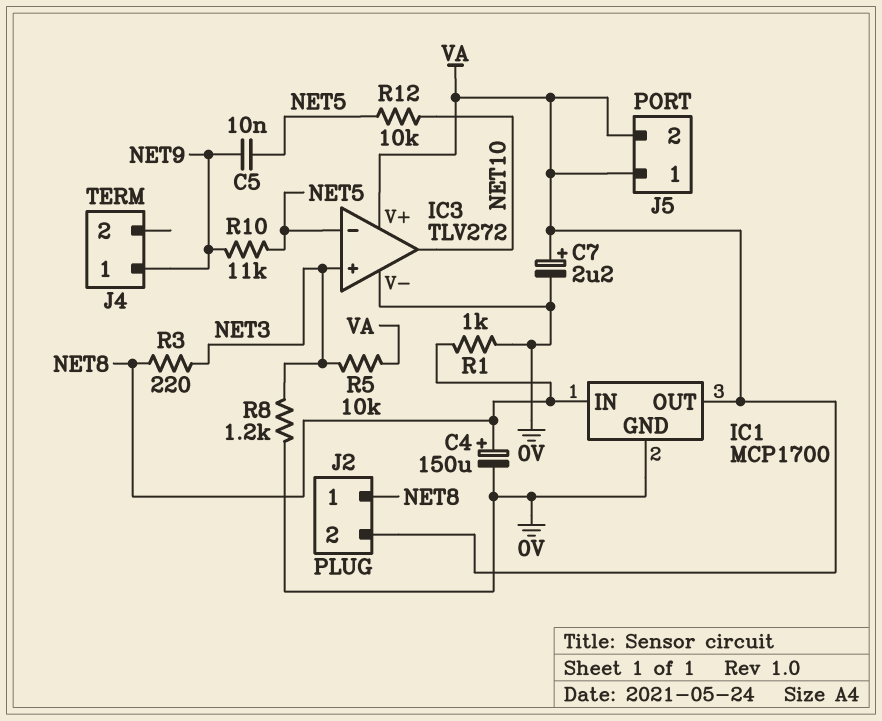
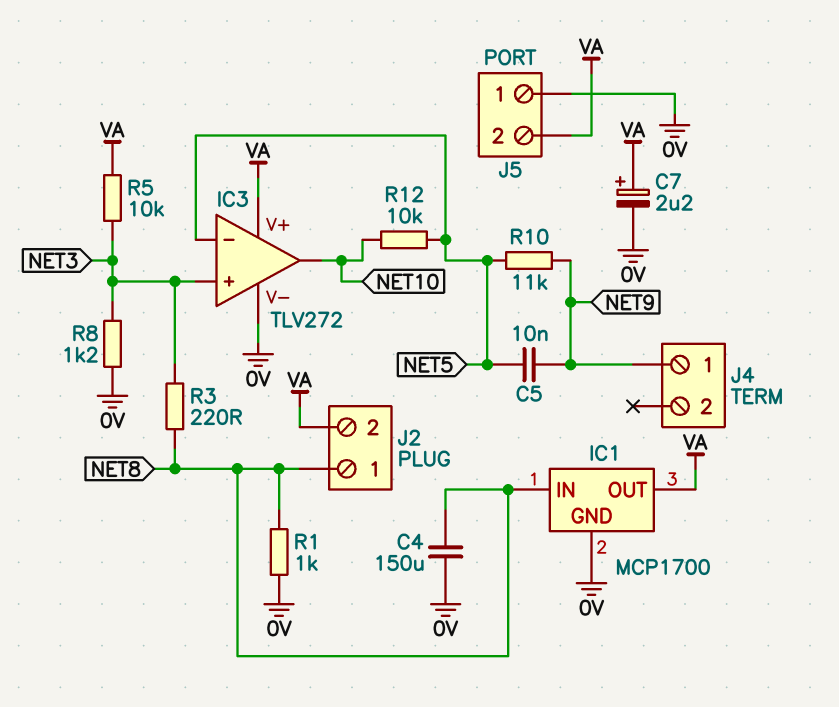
C4: 150uF (plus NET8, minus 0V) -> 150uF (0V, NET8)
J5 pin 1: VA -> 0V

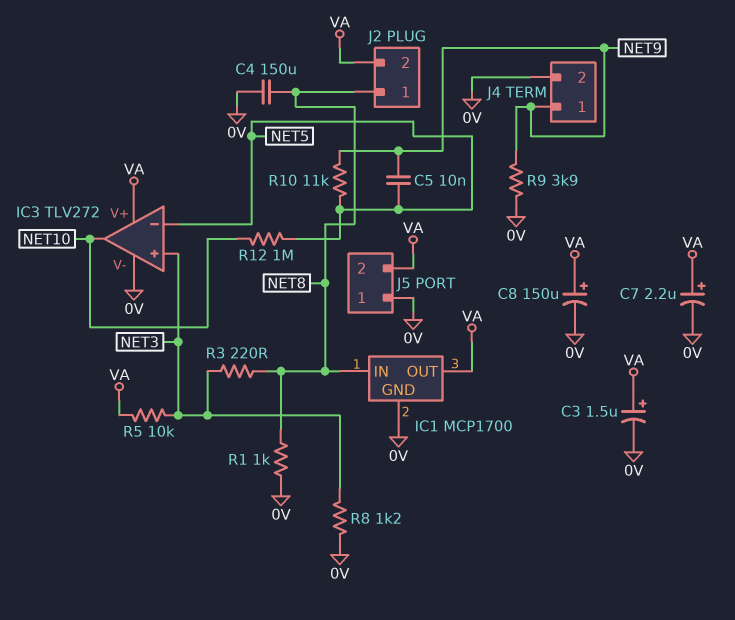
C3: none -> 1.5uF (plus VA, minus 0V)
C8: none -> 150uF (plus VA, minus 0V)
J4 pin 2: none -> 0V
R9: none -> 3.9k (0V, NET9)
R12: 10k (NET5, NET10) -> 1M (NET5, NET10)

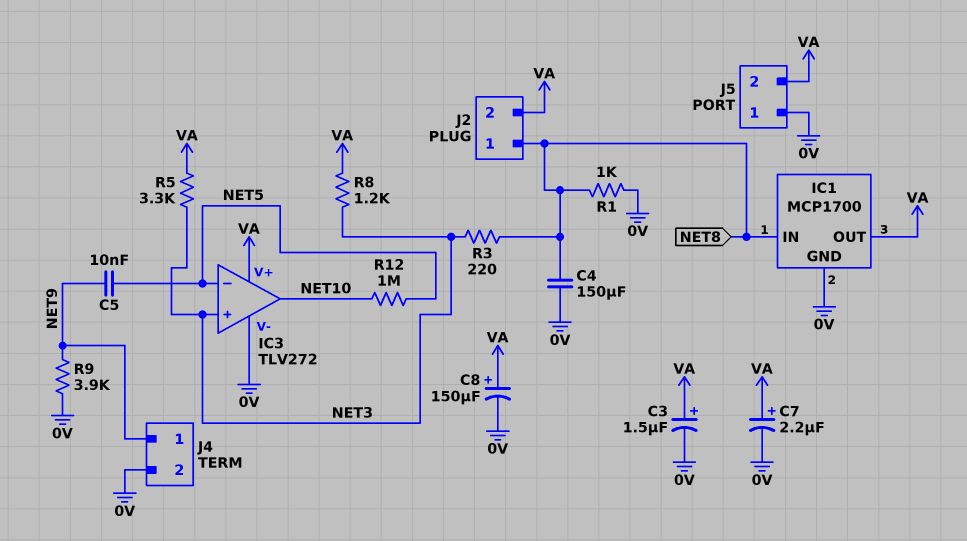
R5: 10k (NET3, VA) -> 3.3k (NET3, VA)
R8: 1.2k (0V, NET3) -> 1.2k (NET3, VA)
R10: 11k (NET5, NET9) -> none

